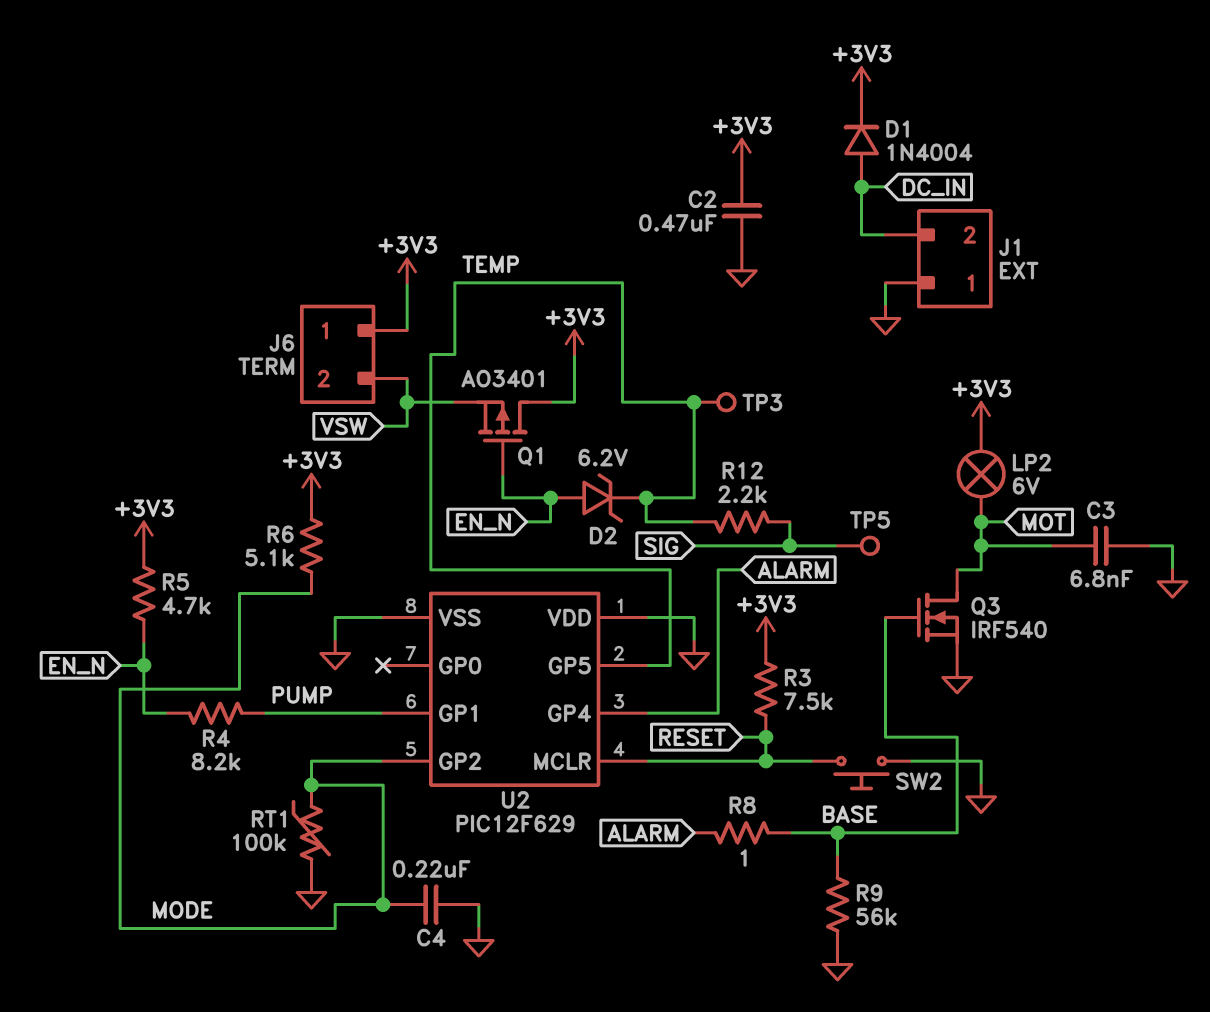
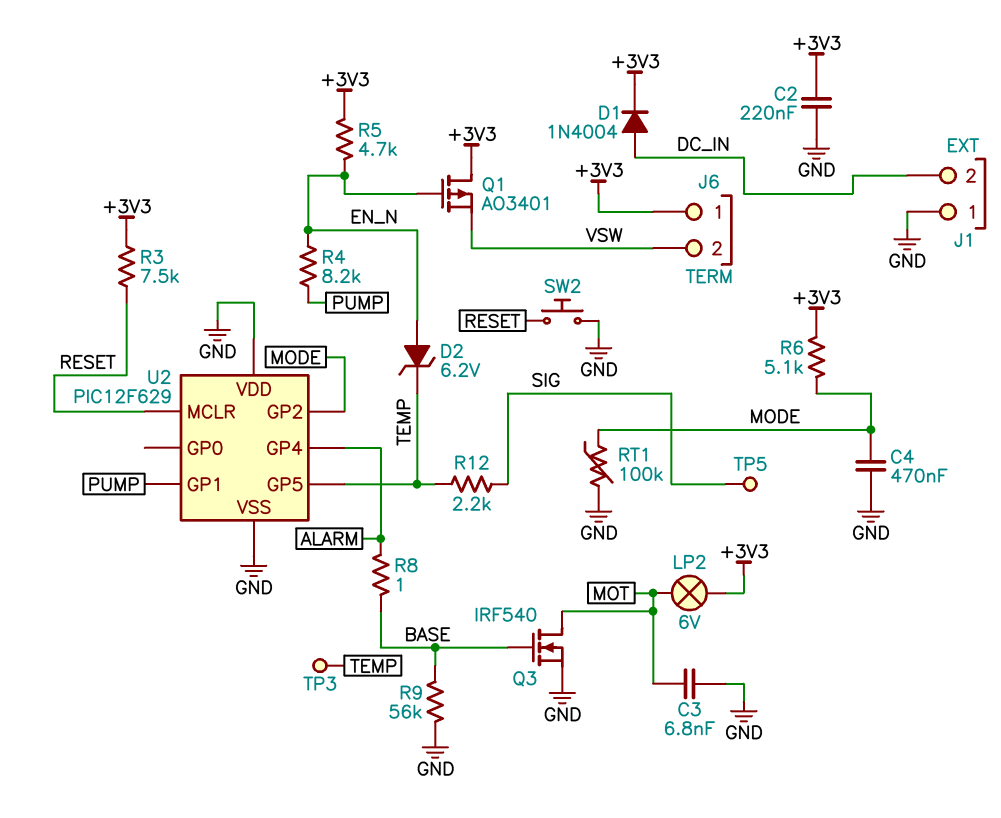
C2: 470nF (+3V3, GND) -> 220nF (+3V3, GND)
C4: 220nF (GND, MODE) -> 470nF (GND, MODE)

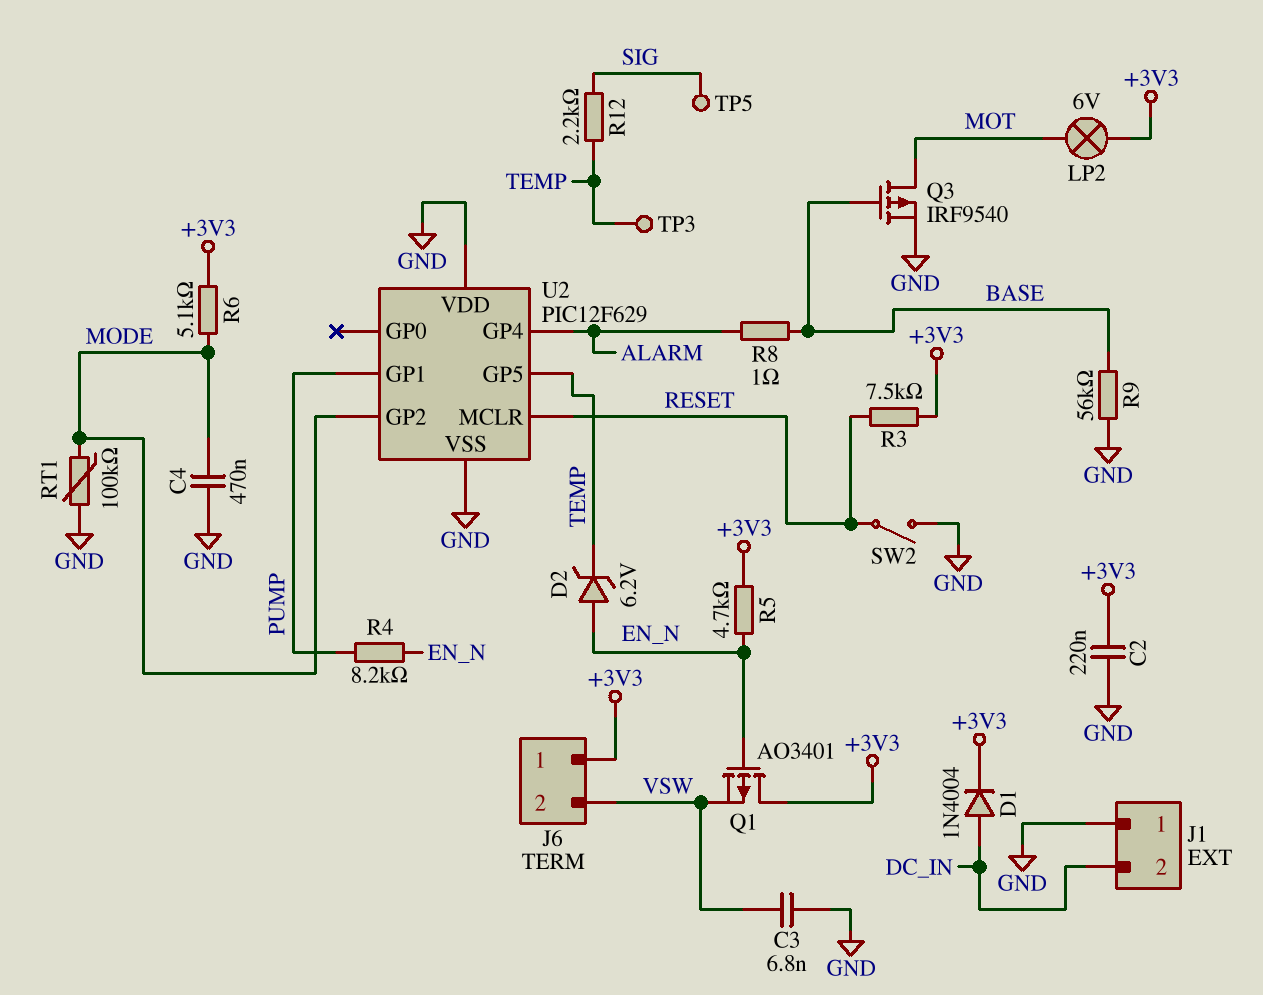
C3: 6.8nF (GND, MOT) -> 6.8nF (GND, VSW)
Q3: NMOS IRF540 (G BASE, D MOT, S GND) -> PMOS IRF9540 (G BASE, D MOT, S GND)
SW2: button (GND, RESET) -> switch (GND, RESET)

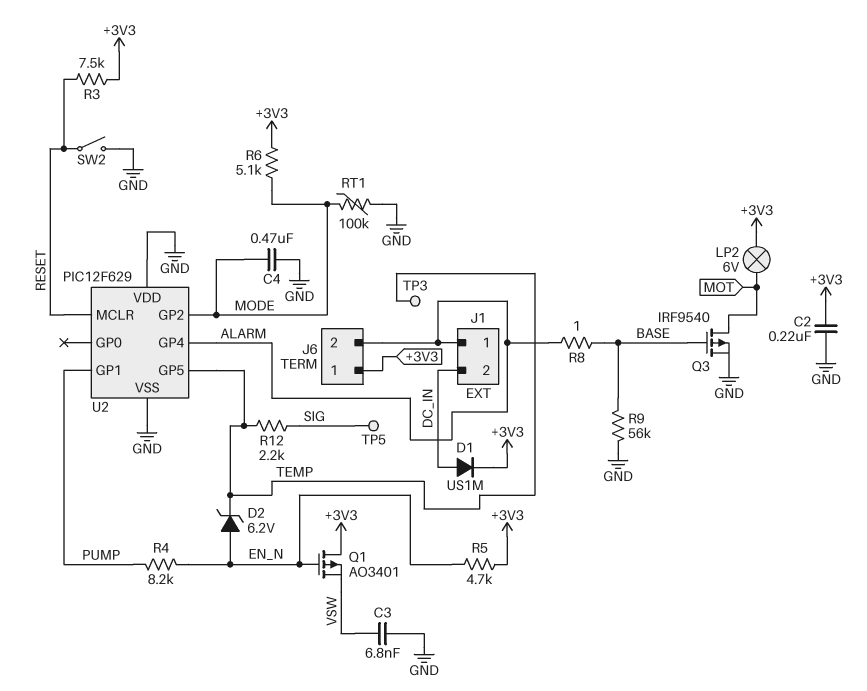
D1: diode 1N4004 (A DC_IN, K +3V3) -> diode US1M (A DC_IN, K +3V3)
J1 pin 1: GND -> ALARM
J6 pin 2: VSW -> ALARM

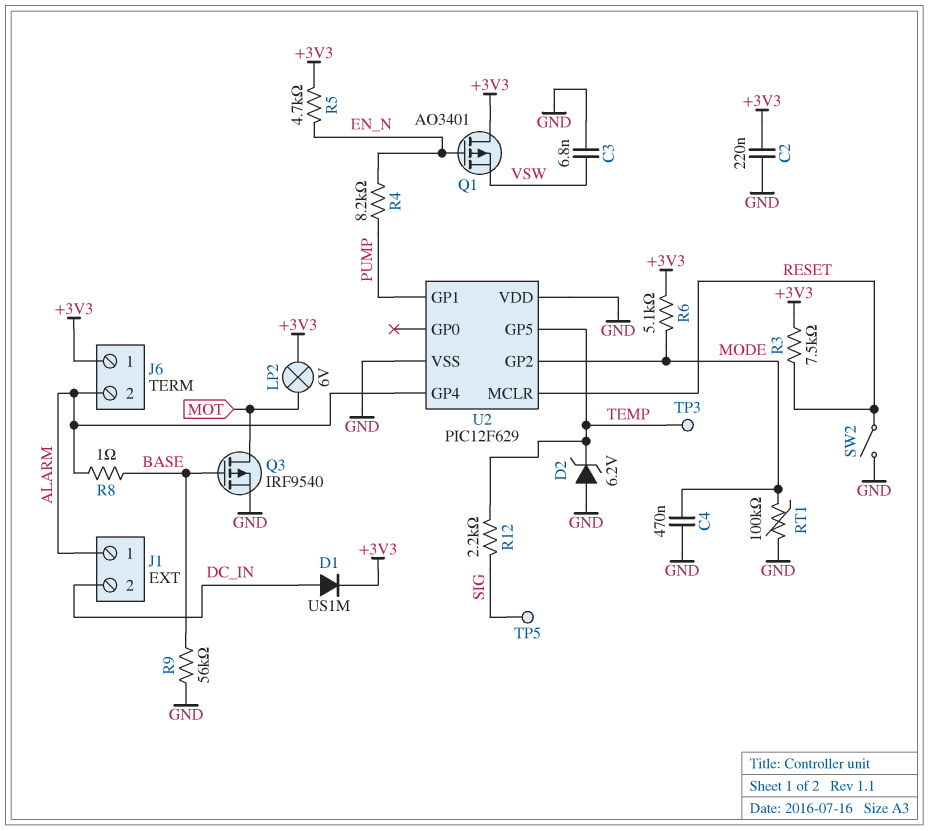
D2: zener 6.2V (A EN_N, K TEMP) -> zener 6.2V (A GND, K TEMP)

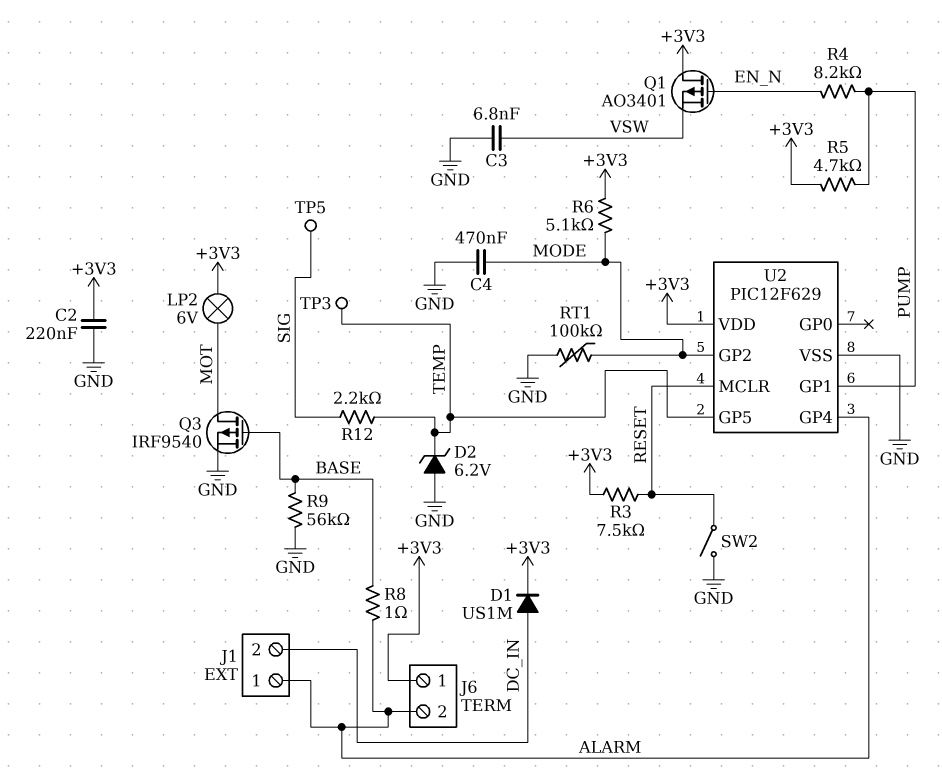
R5: 4.7k (+3V3, EN_N) -> 4.7k (+3V3, PUMP)
U2 pin VDD: GND -> +3V3

